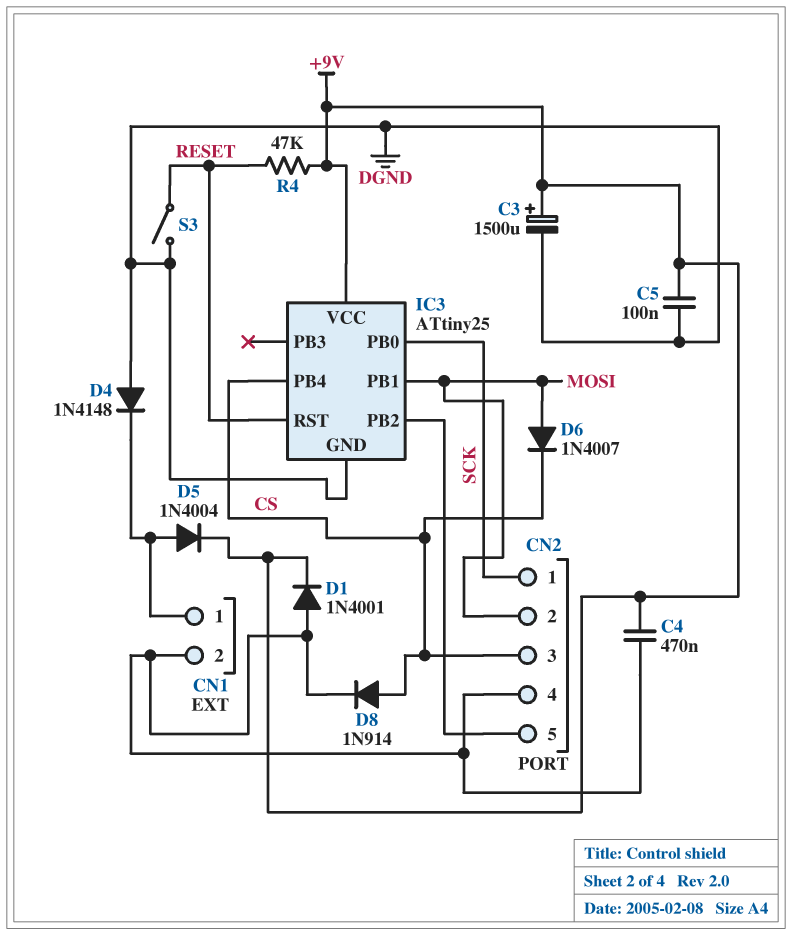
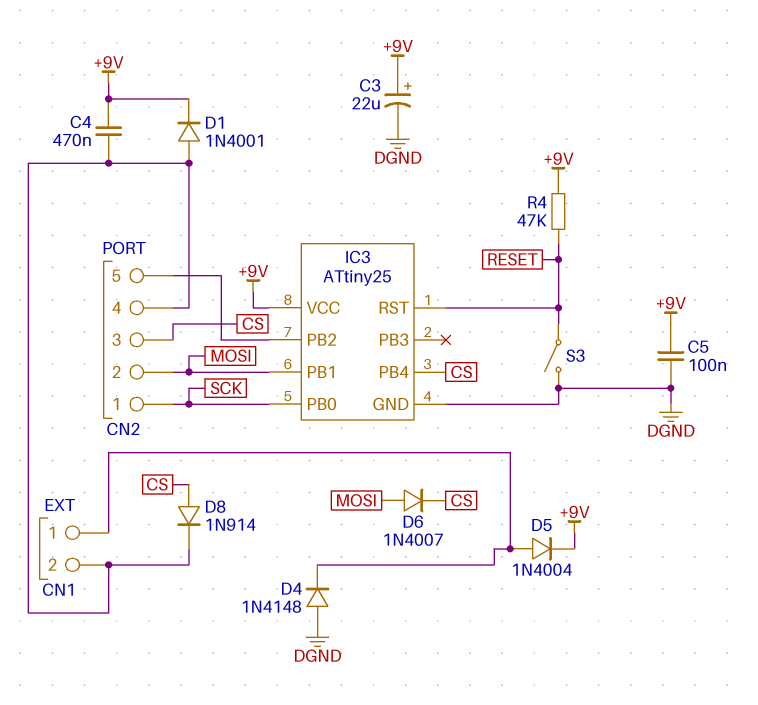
C3: 1500uF (plus +9V, minus DGND) -> 22uF (plus +9V, minus DGND)

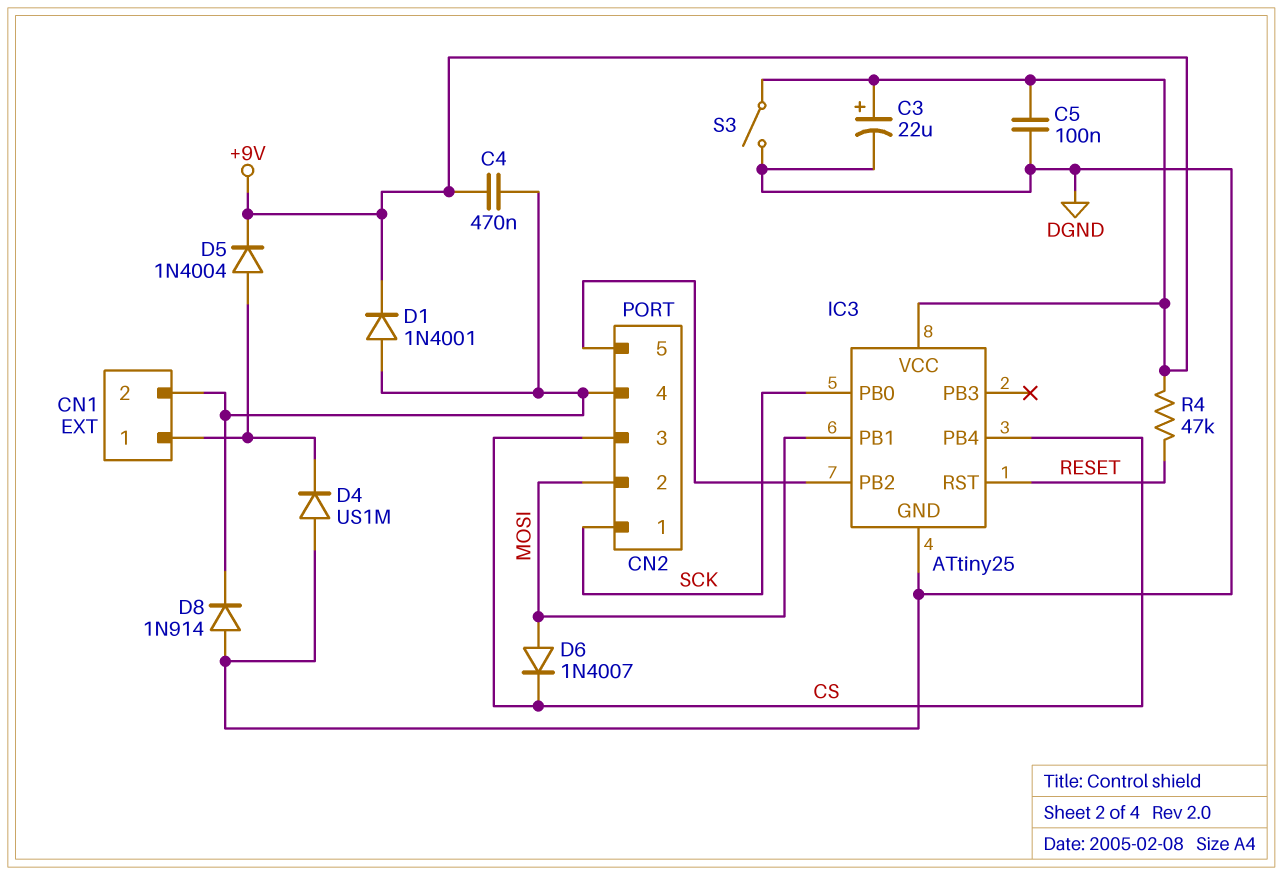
D4: diode 1N4148 (A DGND, K CN1/1) -> diode US1M (A DGND, K CN1/1)
D8: diode 1N914 (A CS, K CN1/2) -> diode 1N914 (A DGND, K CN1/2)
S3: switch (DGND, RESET) -> switch (+9V, DGND)

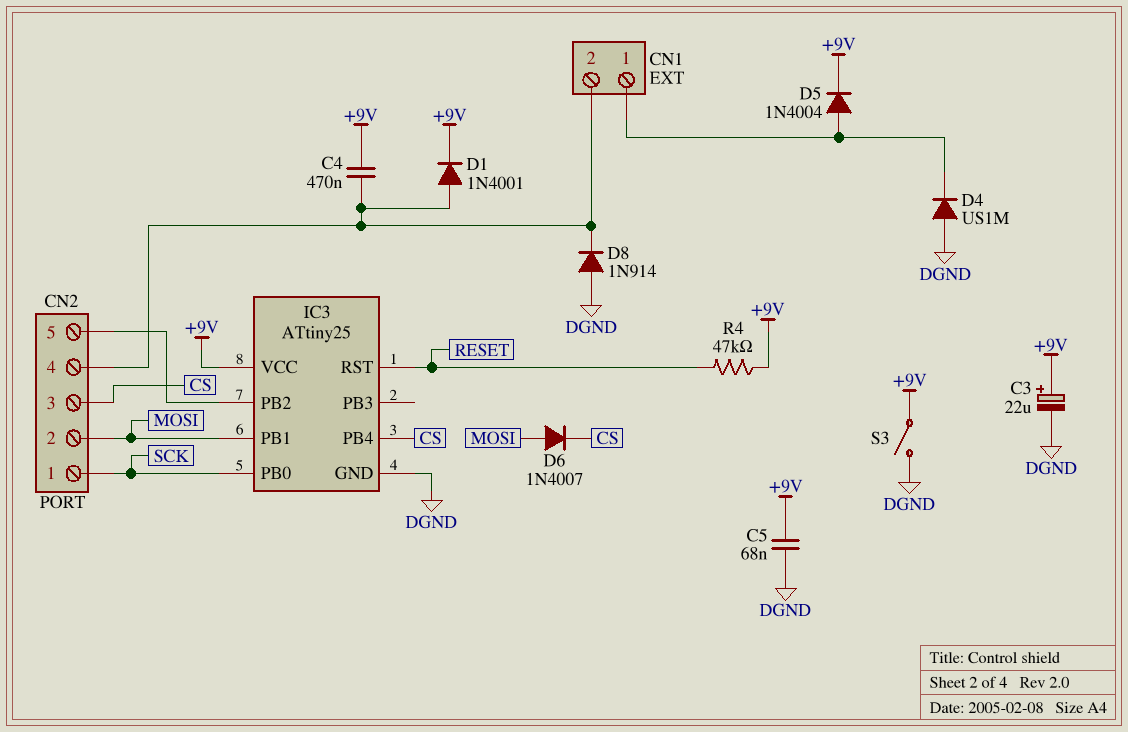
C5: 100nF (+9V, DGND) -> 68nF (+9V, DGND)

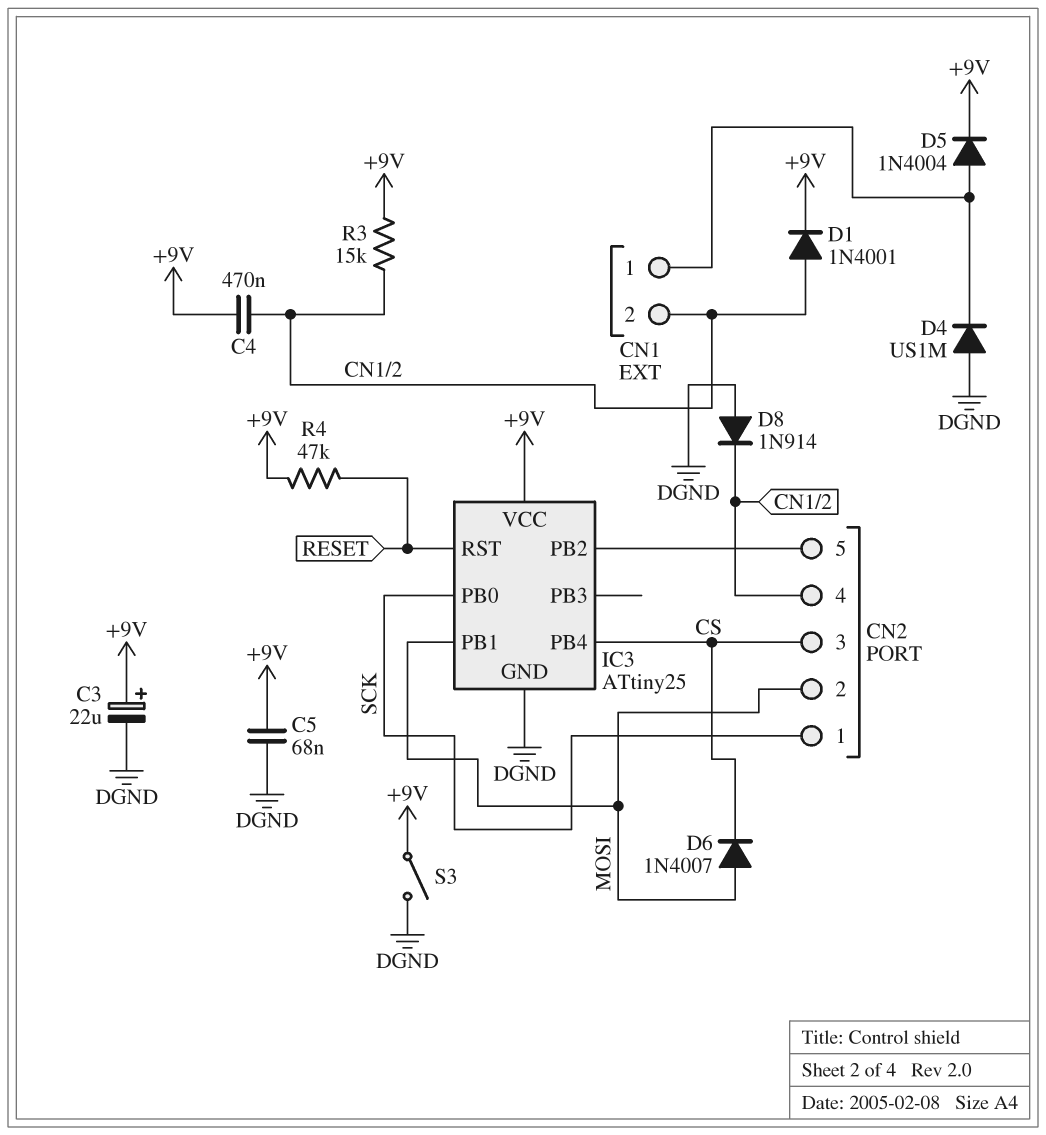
R3: none -> 15k (+9V, CN1/2)

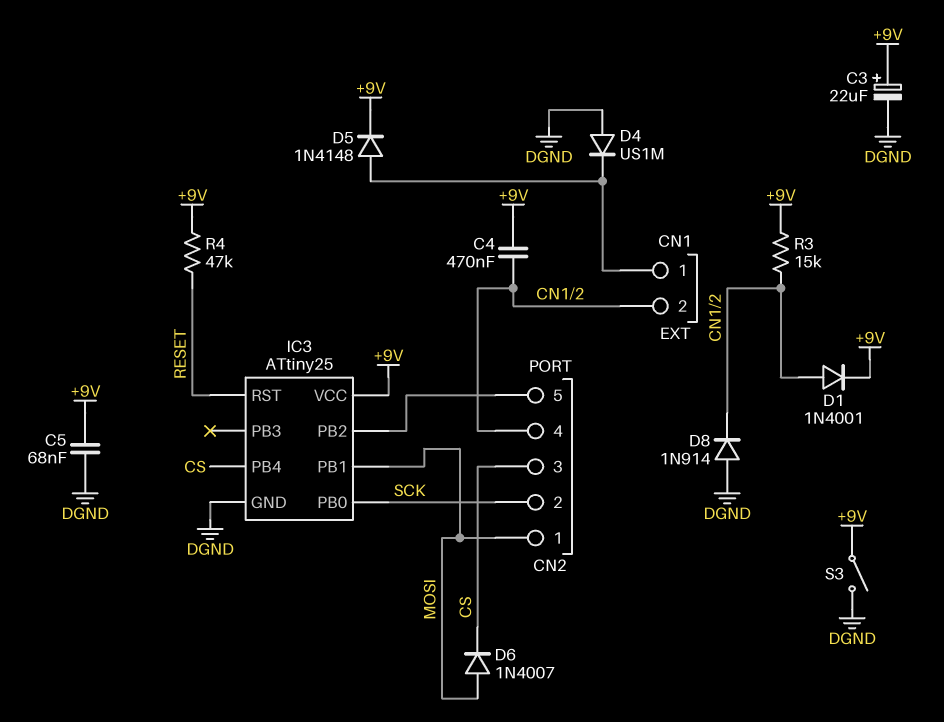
CN2 pin 1: SCK -> MOSI
CN2 pin 2: MOSI -> SCK
D5: diode 1N4004 (A CN1/1, K +9V) -> diode 1N4148 (A CN1/1, K +9V)

